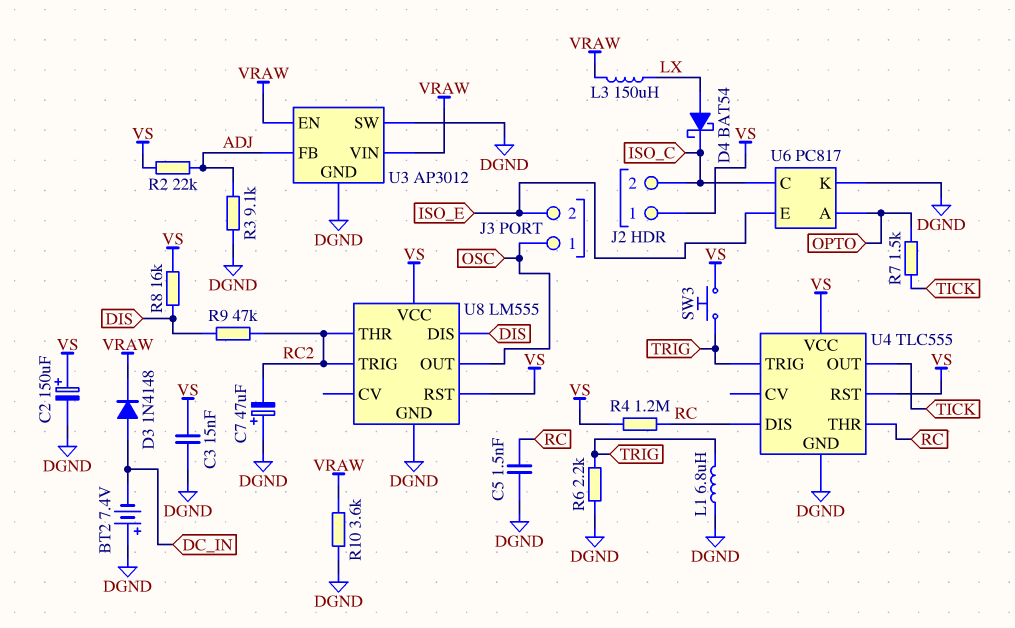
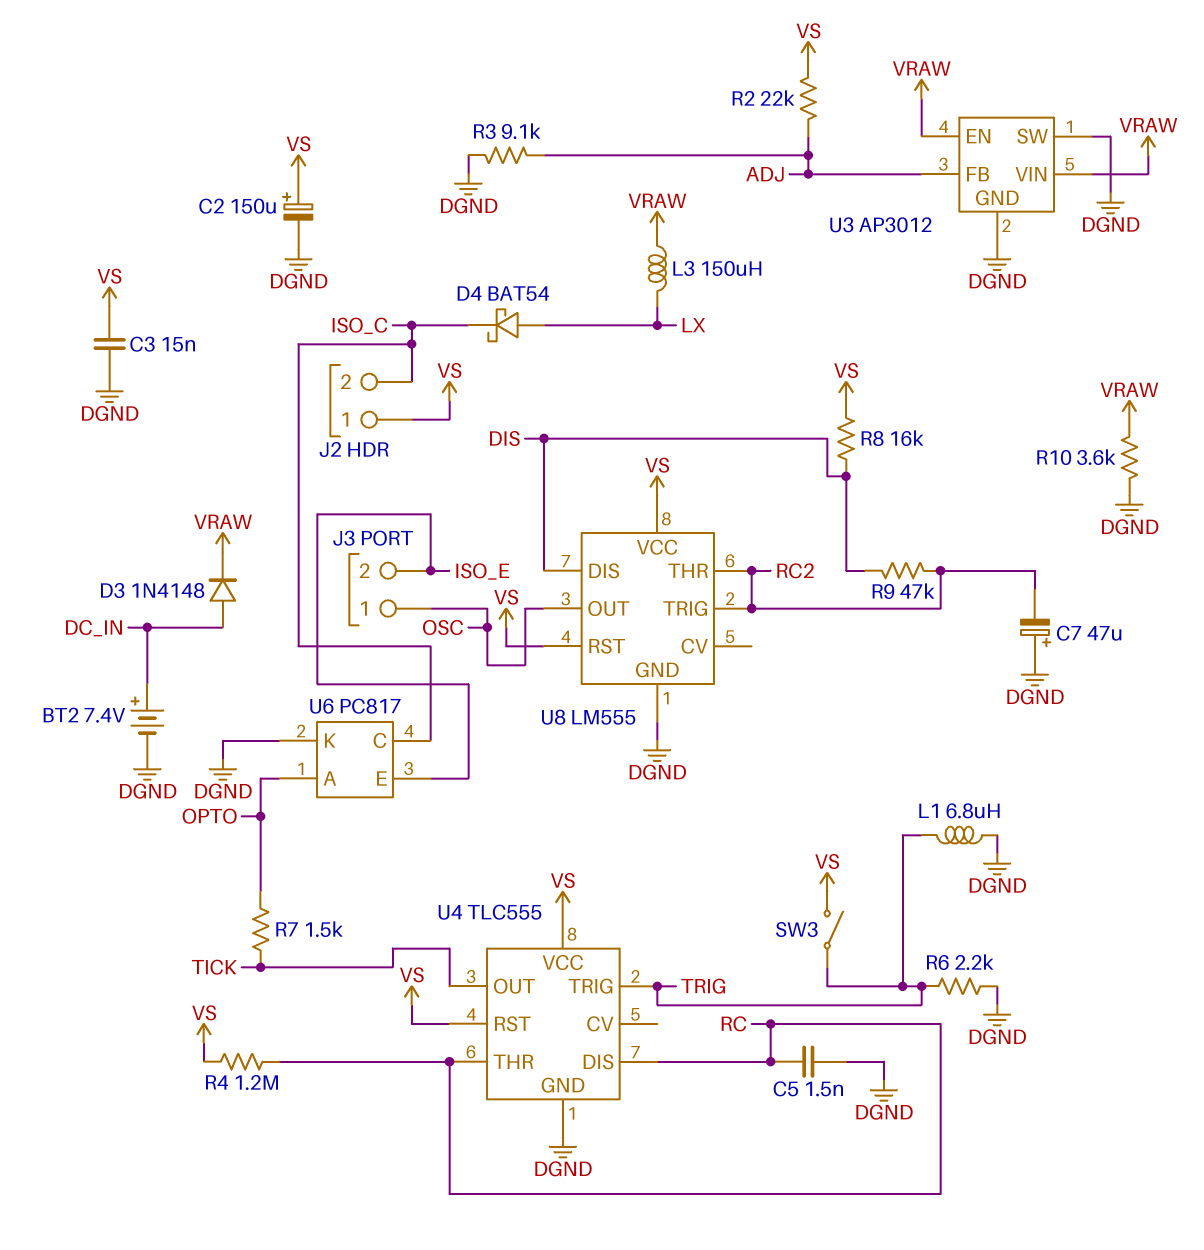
BT2: 7.4V (plus DGND, minus DC_IN) -> 7.4V (plus DC_IN, minus DGND)
SW3: button (TRIG, VS) -> switch (TRIG, VS)

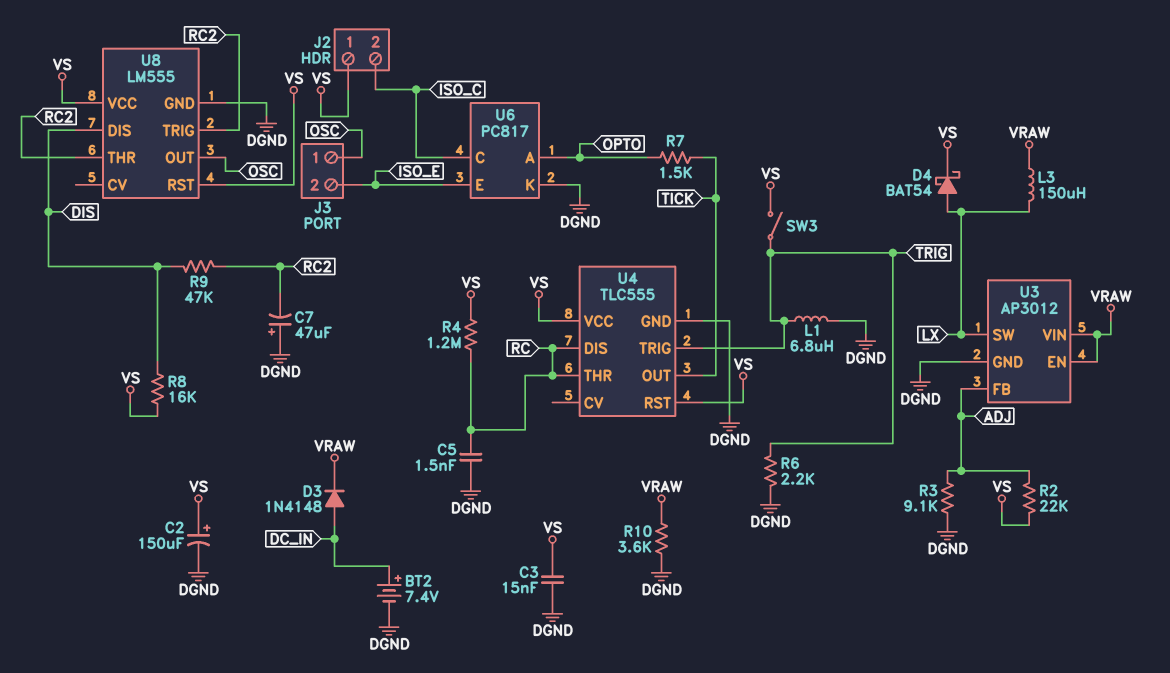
D4: schottky BAT54 (A LX, K ISO_C) -> schottky BAT54 (A LX, K VS)
U3 pin SW: DGND -> LX

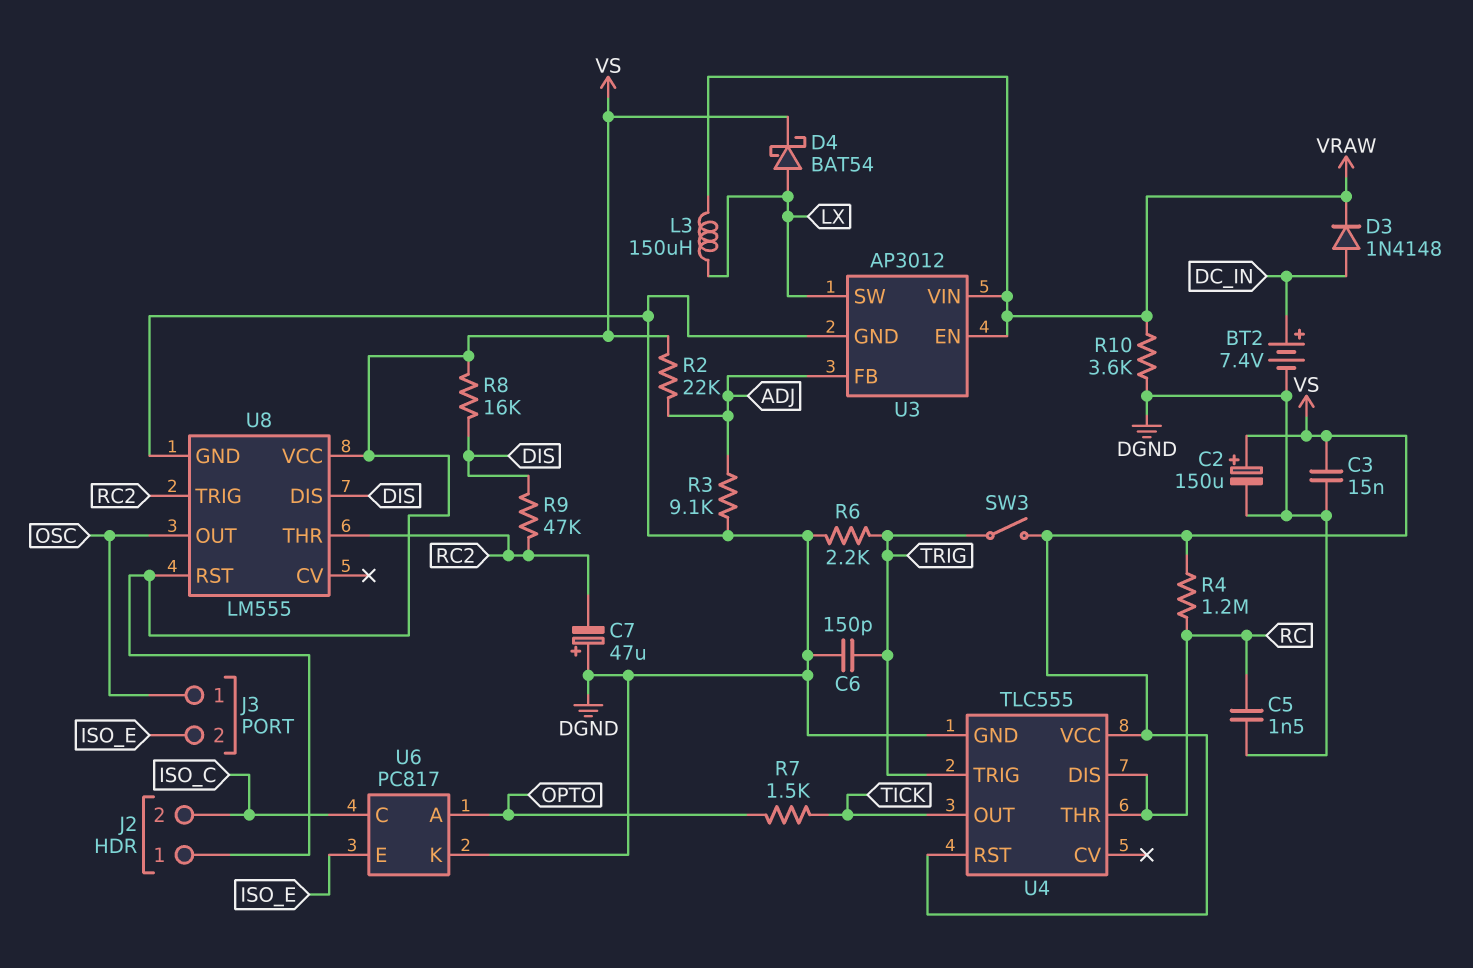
C6: none -> 150pF (DGND, TRIG)
L1: 6.8uH (DGND, TRIG) -> none

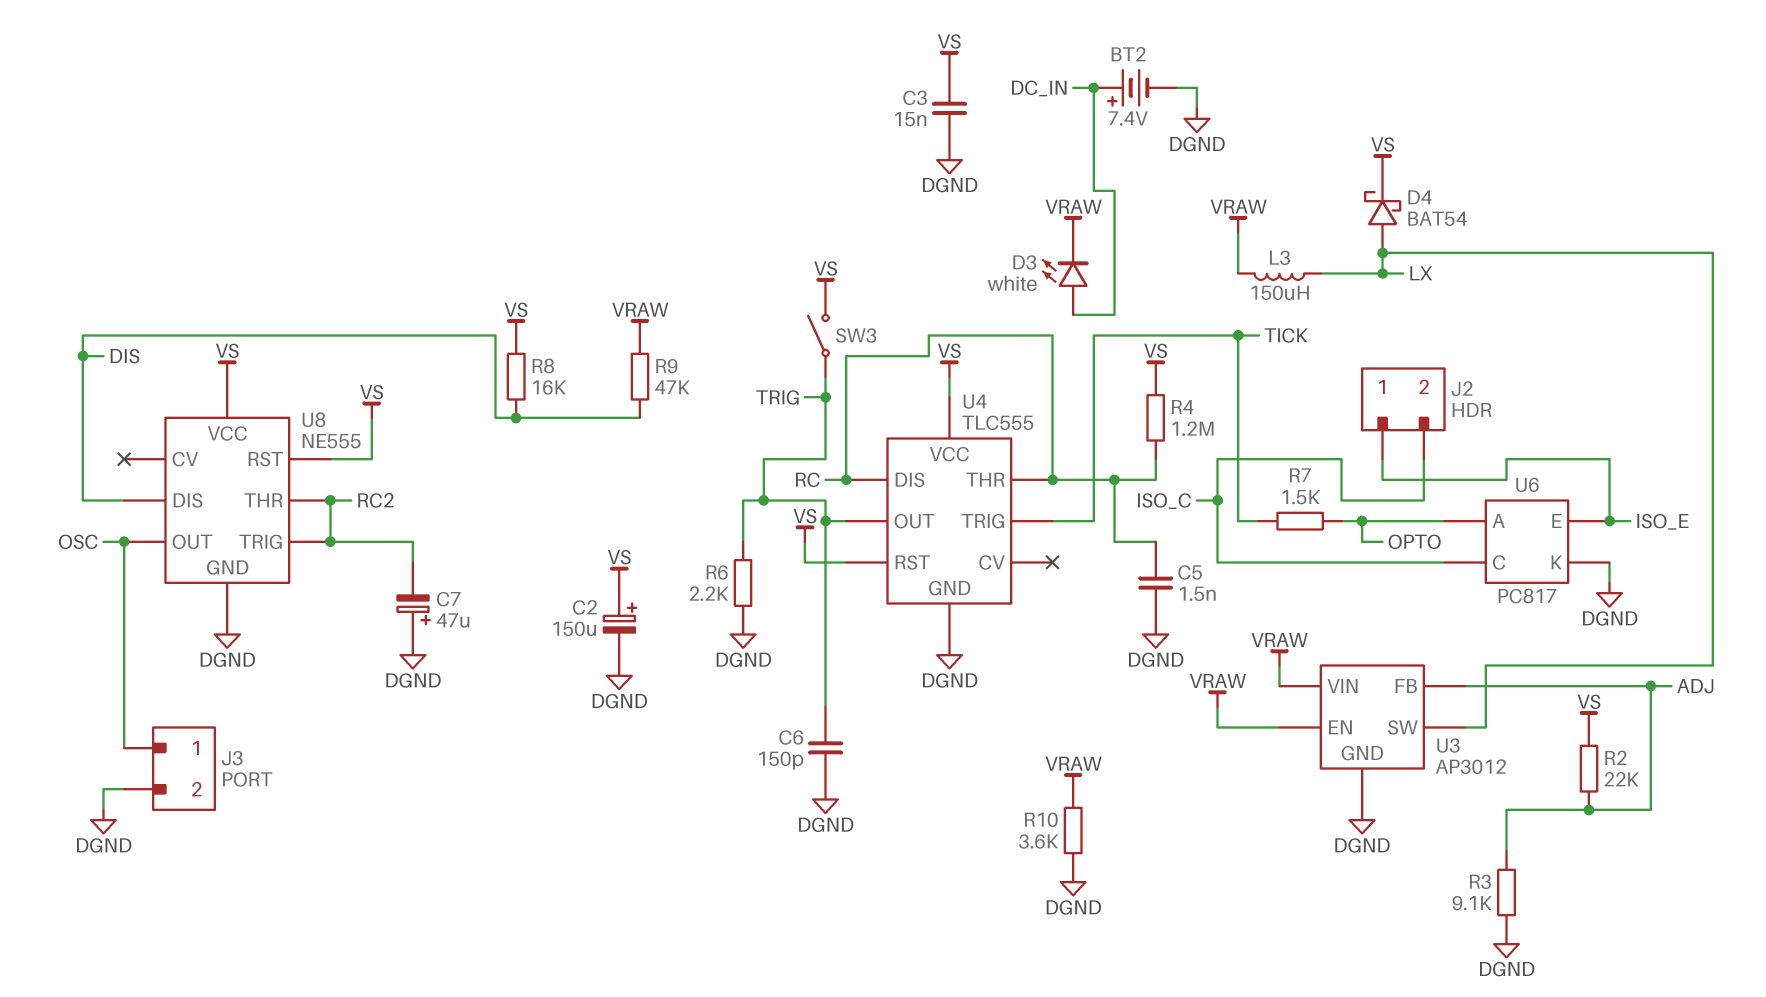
D3: diode 1N4148 (A DC_IN, K VRAW) -> LED white (A DC_IN, K VRAW)
J2 pin 1: VS -> ISO_E
J3 pin 2: ISO_E -> DGND
R9: 47k (DIS, RC2) -> 47k (DIS, VRAW)
U4 pin OUT: TICK -> TRIG
U4 pin TRIG: TRIG -> TICK
U8: LM555 -> NE555

